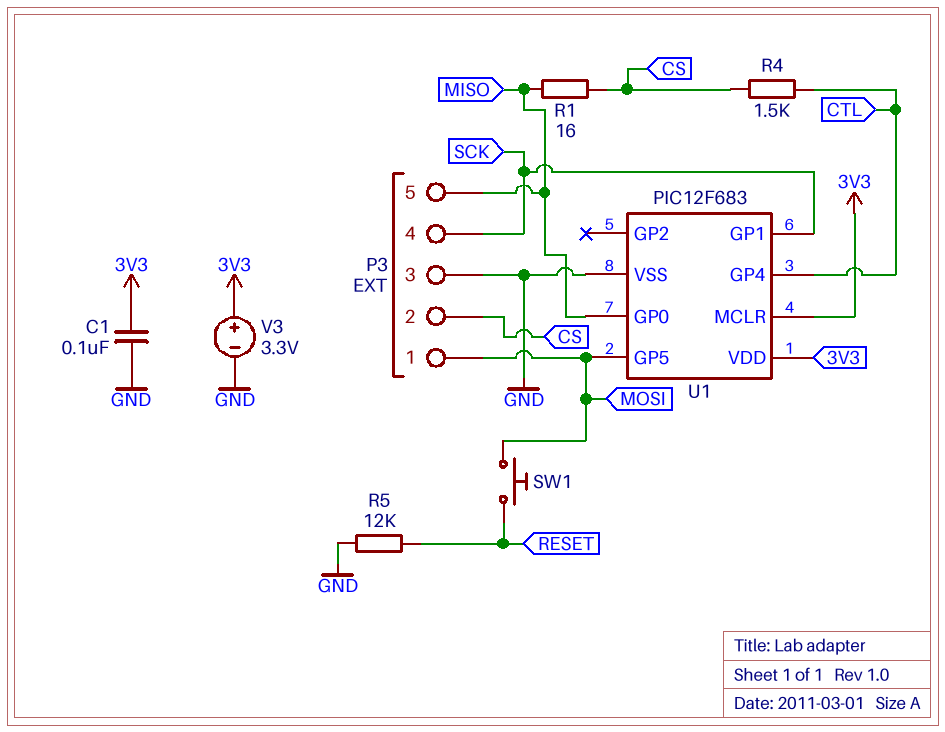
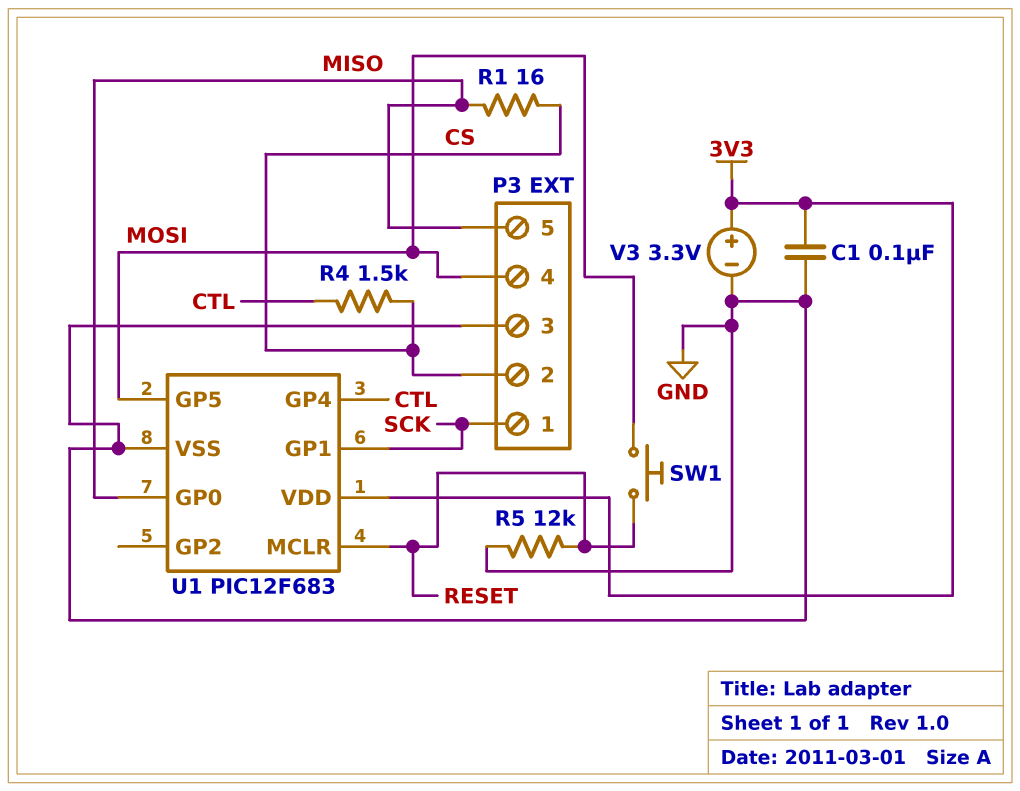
P3 pin 1: MOSI -> SCK
P3 pin 4: SCK -> MOSI
U1 pin MCLR: 3V3 -> RESET

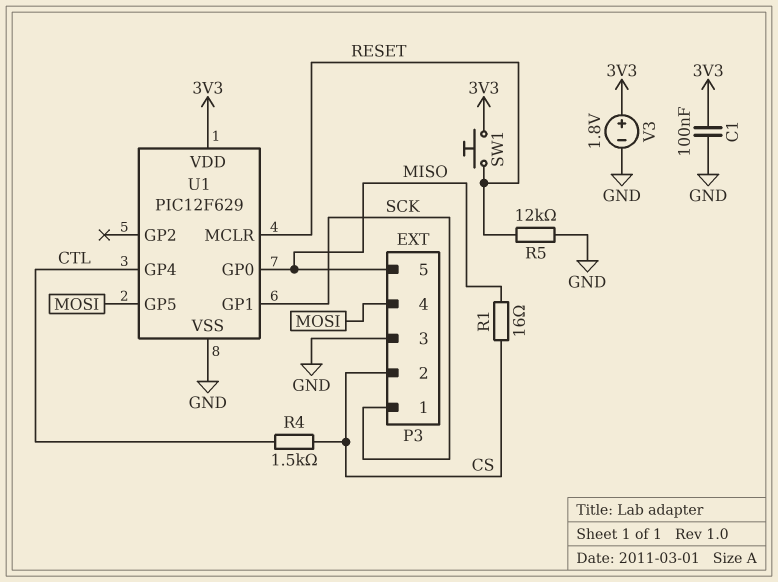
SW1: button (MOSI, RESET) -> button (3V3, RESET)
U1: PIC12F683 -> PIC12F629
V3: 3.3V (plus 3V3, minus GND) -> 1.8V (plus 3V3, minus GND)

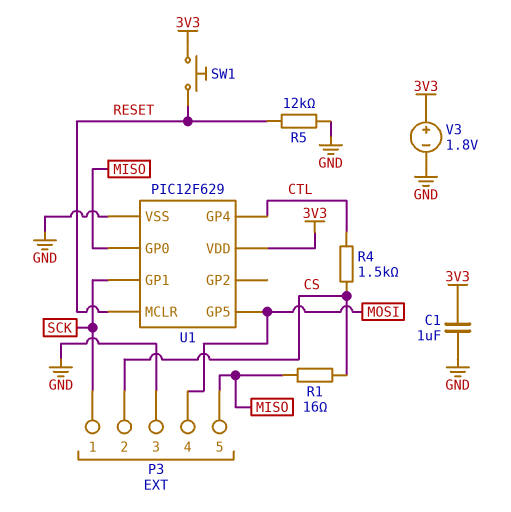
C1: 100nF (3V3, GND) -> 1uF (3V3, GND)

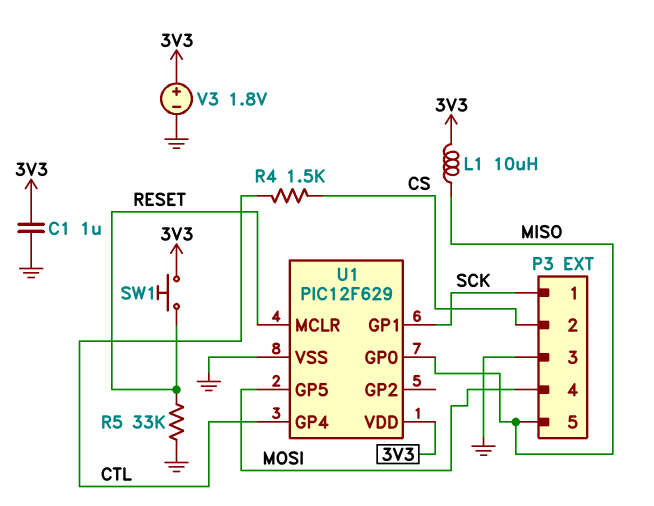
L1: none -> 10uH (3V3, MISO)
R1: 16 (CS, MISO) -> none
R5: 12k (GND, RESET) -> 33k (GND, RESET)

